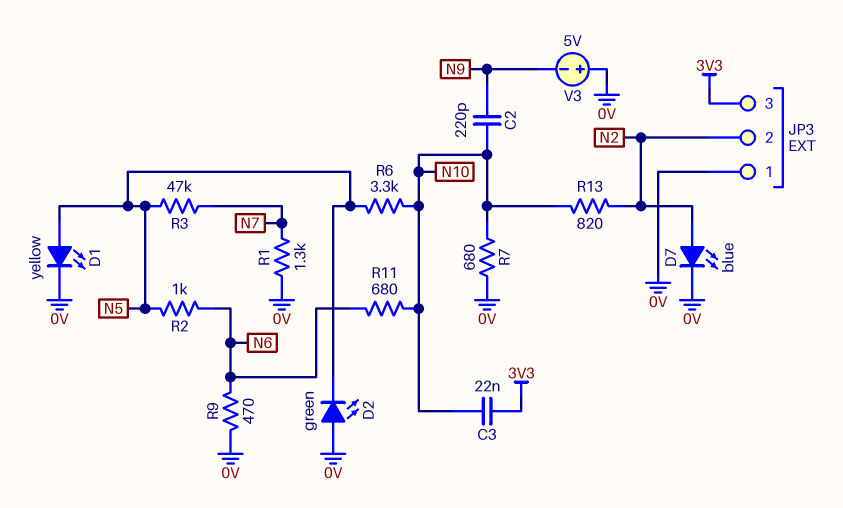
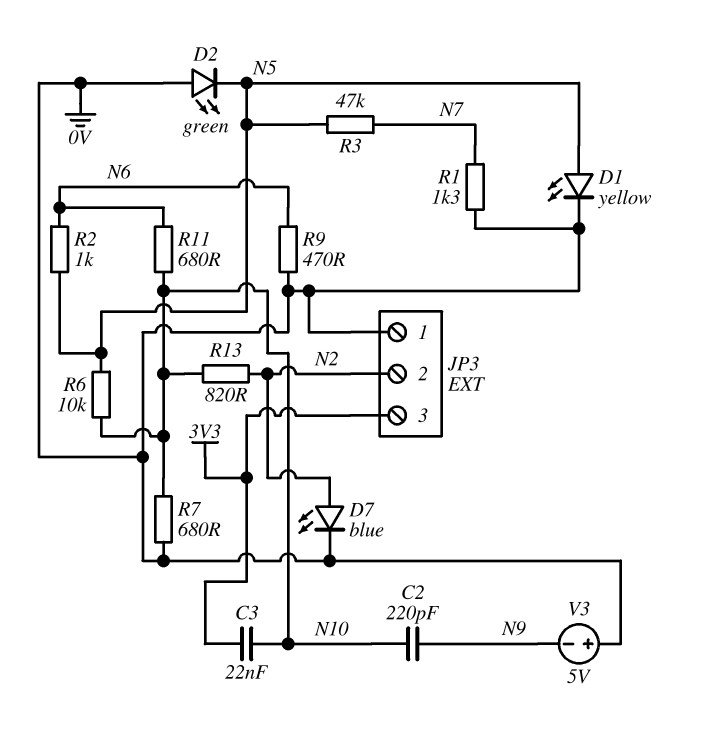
R6: 3.3k (N5, N10) -> 10k (N5, N10)

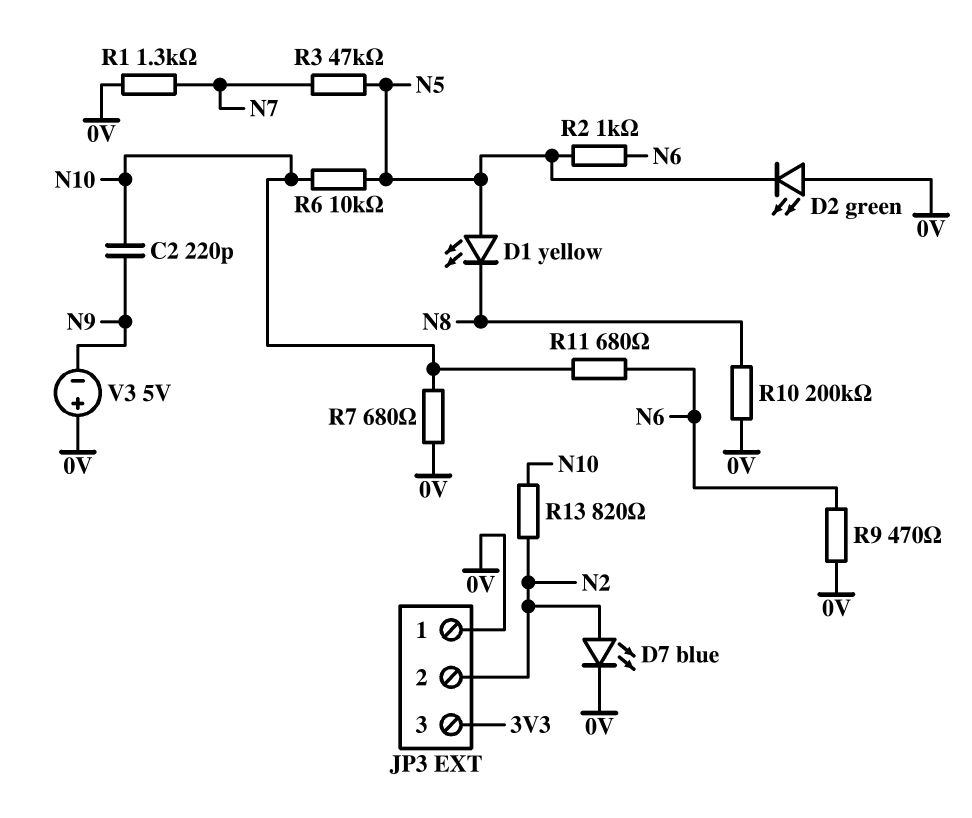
C3: 22nF (3V3, N10) -> none
D1: LED yellow (A N5, K 0V) -> LED yellow (A N5, K N8)
R10: none -> 200k (0V, N8)

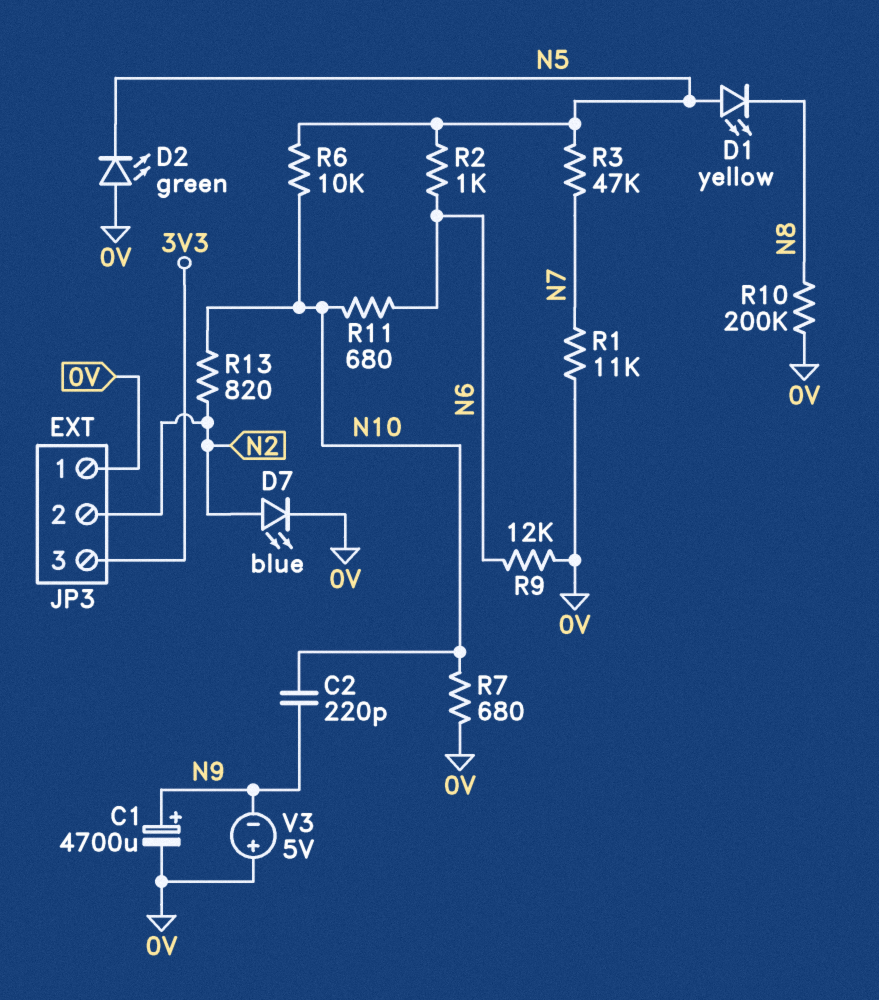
C1: none -> 4700uF (plus N9, minus 0V)
R1: 1.3k (0V, N7) -> 11k (0V, N7)
R9: 470 (0V, N6) -> 12k (0V, N6)

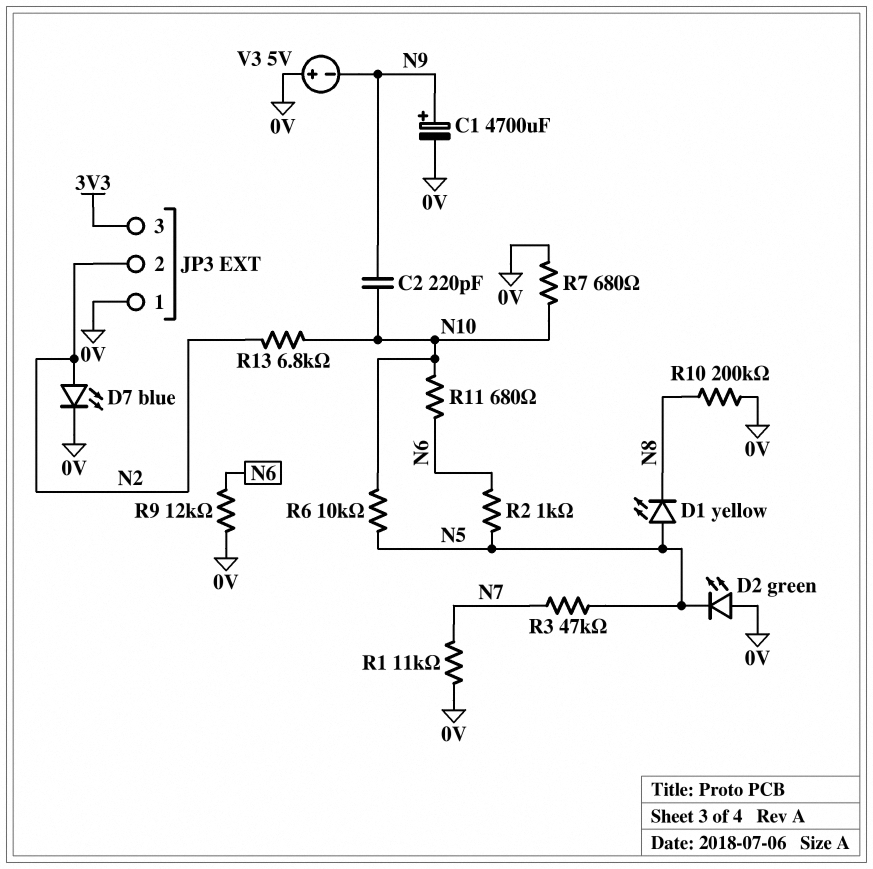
R13: 820 (N2, N10) -> 6.8k (N2, N10)

